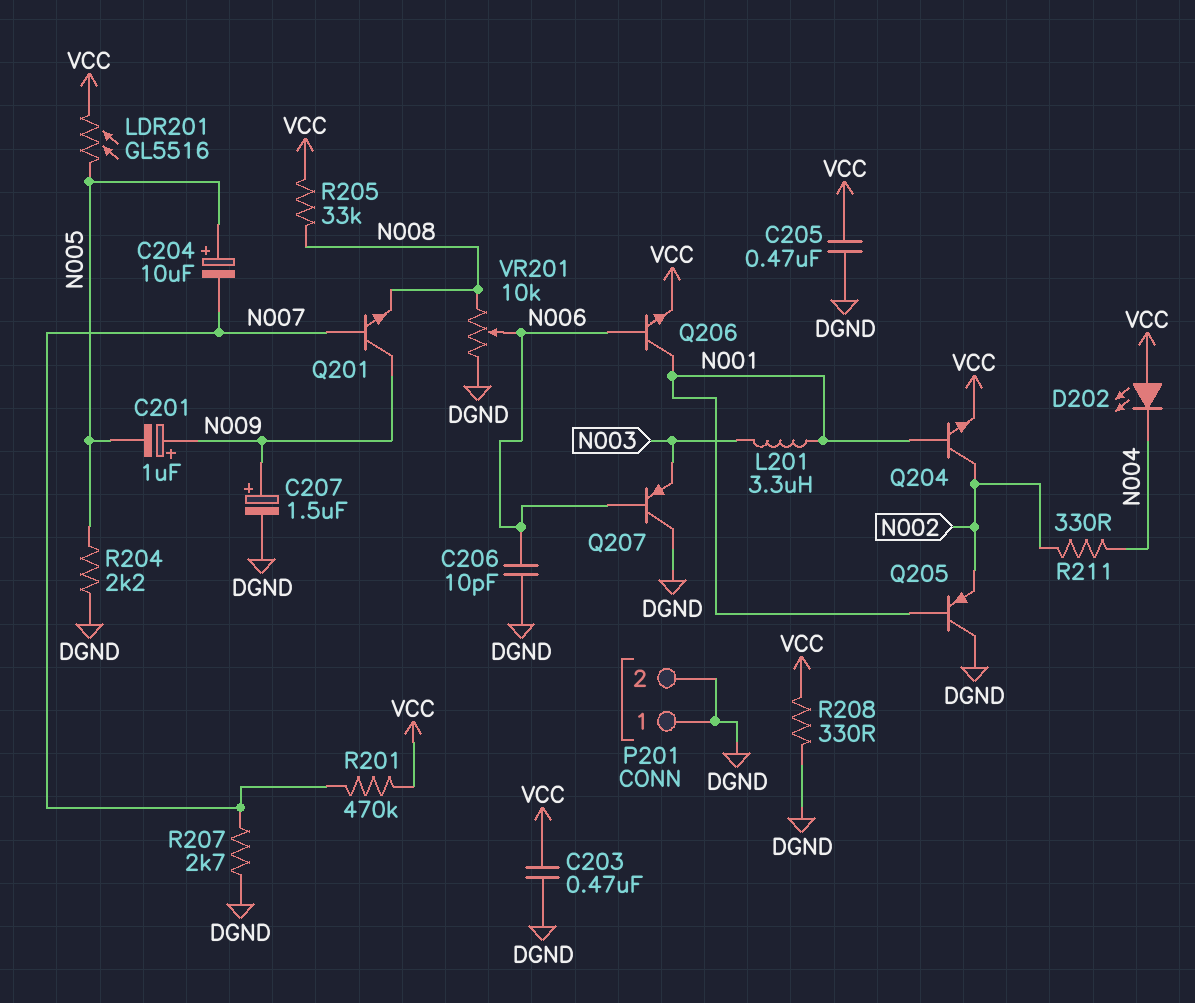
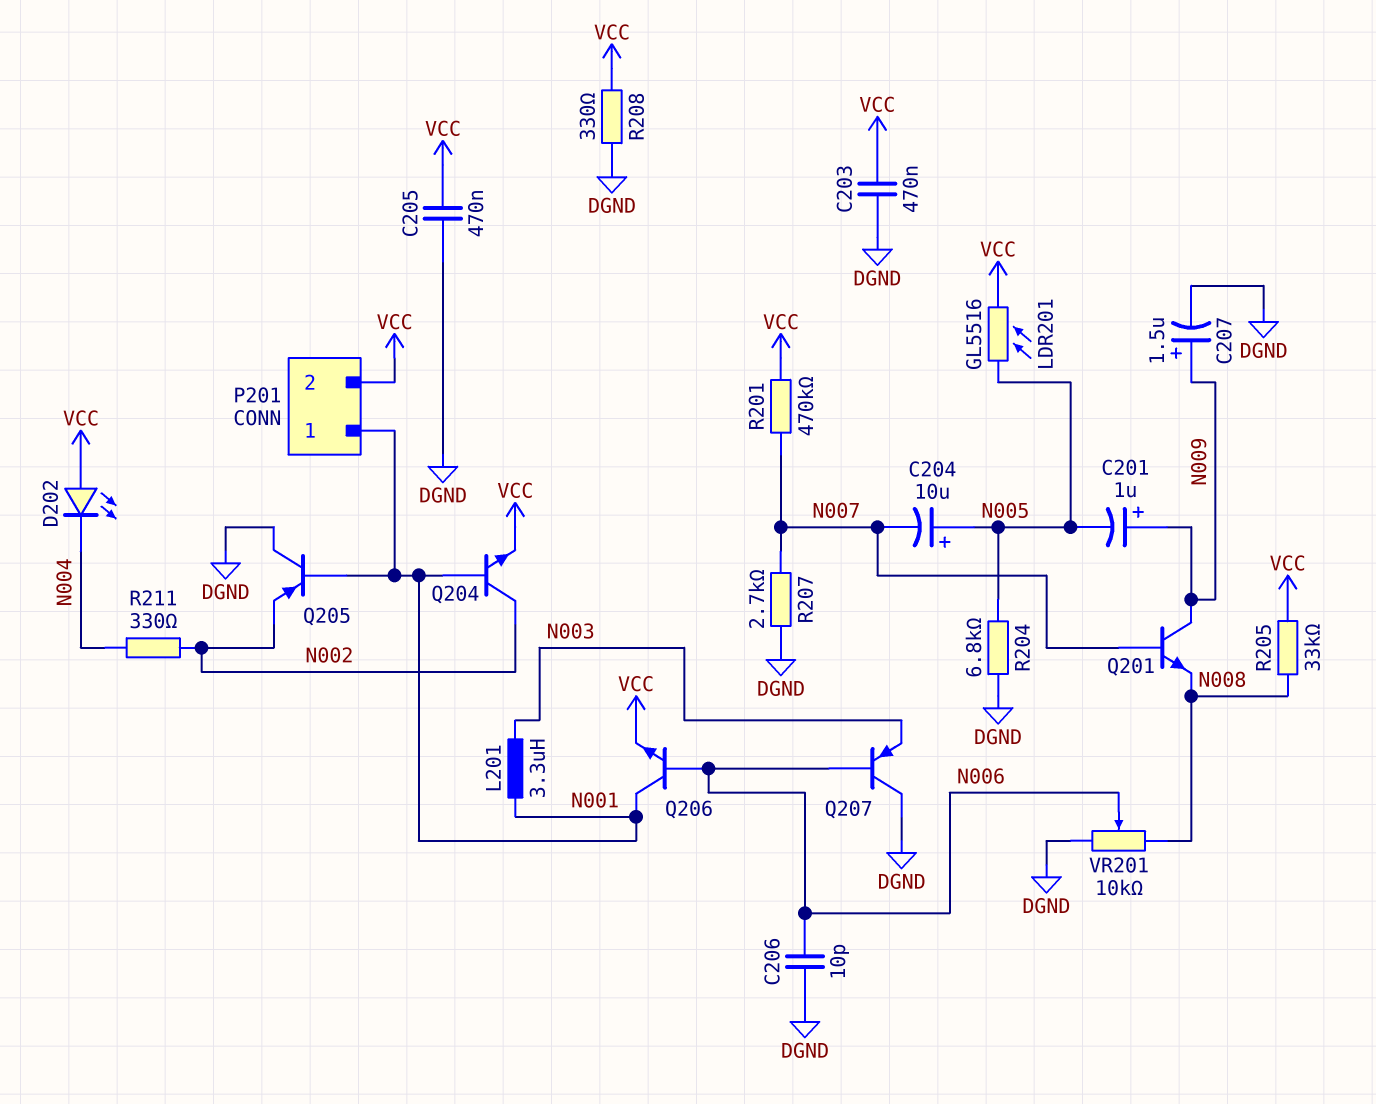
P201 pin 1: DGND -> N001
P201 pin 2: DGND -> VCC
R204: 2.2k (DGND, N005) -> 6.8k (DGND, N005)

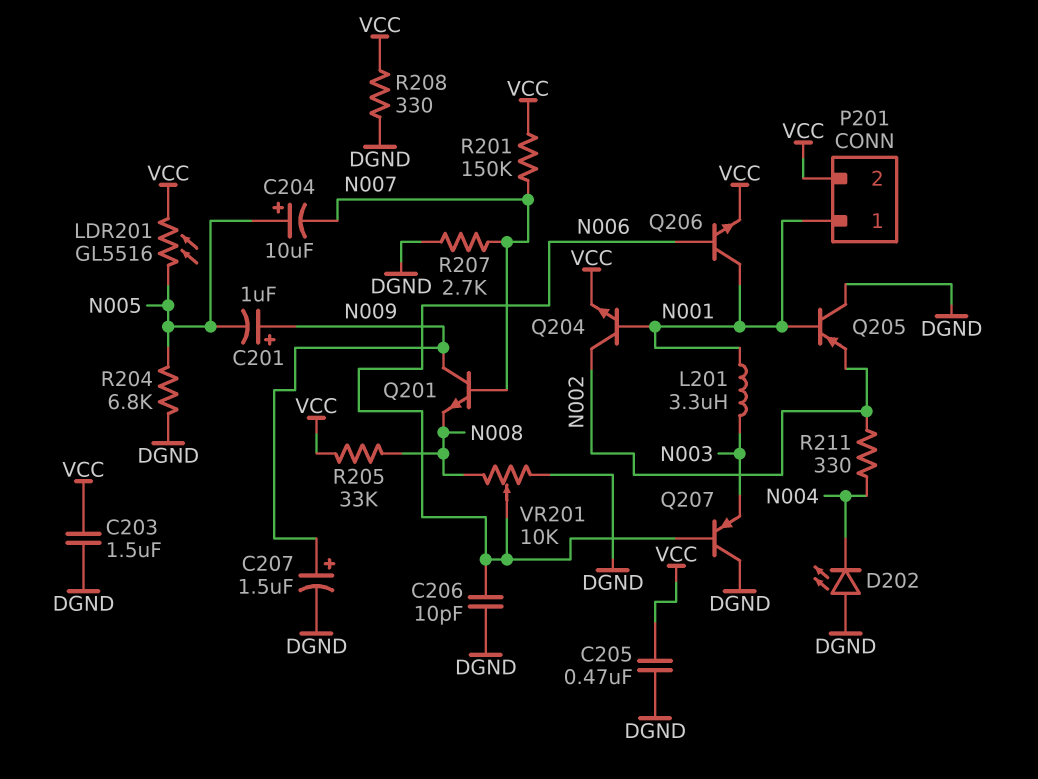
C203: 470nF (DGND, VCC) -> 1.5uF (DGND, VCC)
D202: LED (A VCC, K N004) -> LED (A DGND, K N004)
R201: 470k (N007, VCC) -> 150k (N007, VCC)

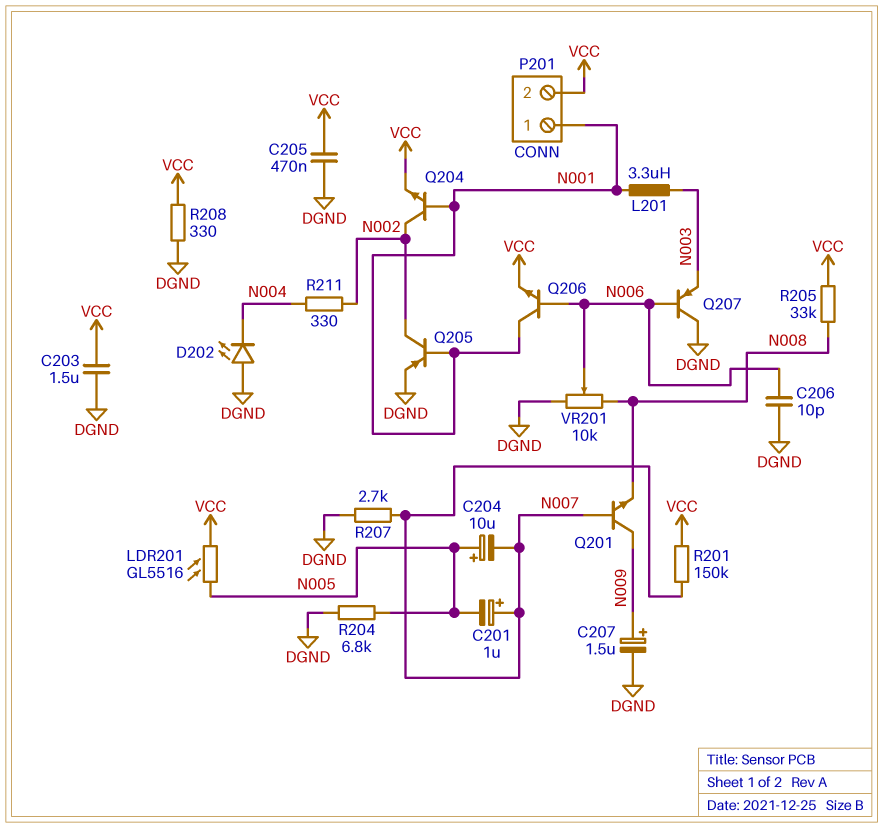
C201: 1uF (plus N009, minus N005) -> 1uF (plus N007, minus N005)
Q205: PNP (B N001, C DGND, E N002) -> PNP (B N001, C N002, E DGND)

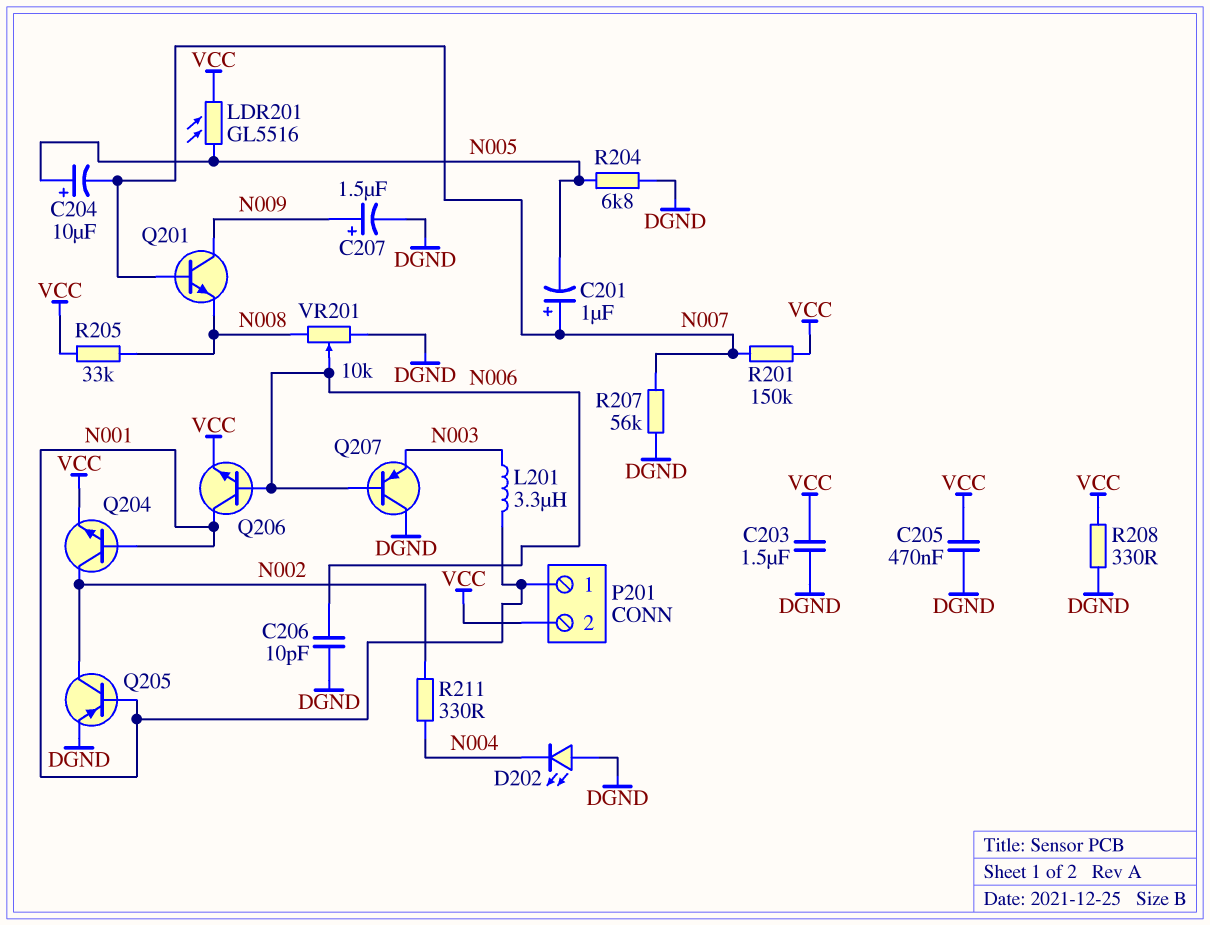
R207: 2.7k (DGND, N007) -> 56k (DGND, N007)

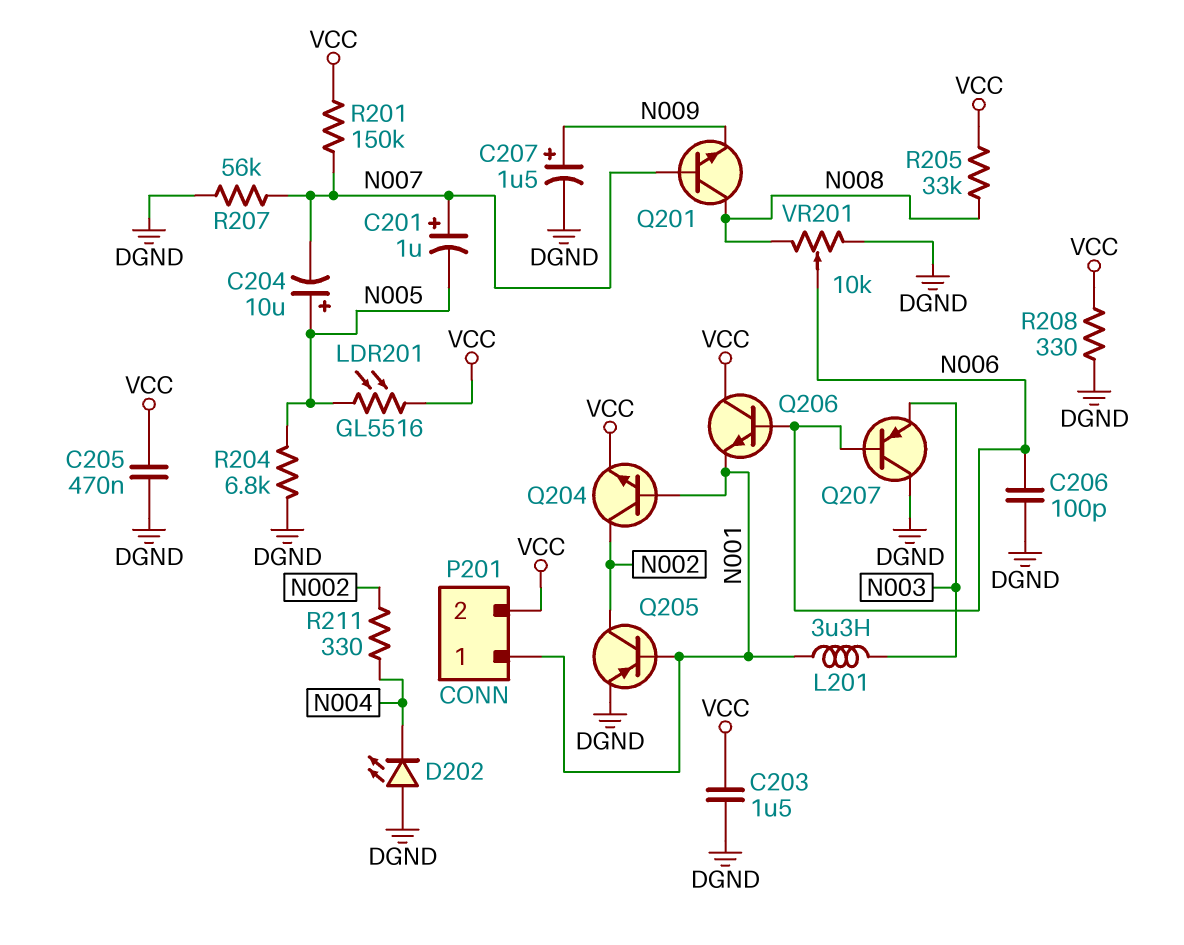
C206: 10pF (DGND, N006) -> 100pF (DGND, N006)
Q201: NPN (B N007, C N009, E N008) -> NPN (B N007, C N008, E N009)
Q206: NPN (B N006, C N001, E VCC) -> NPN (B N006, C VCC, E N001)

